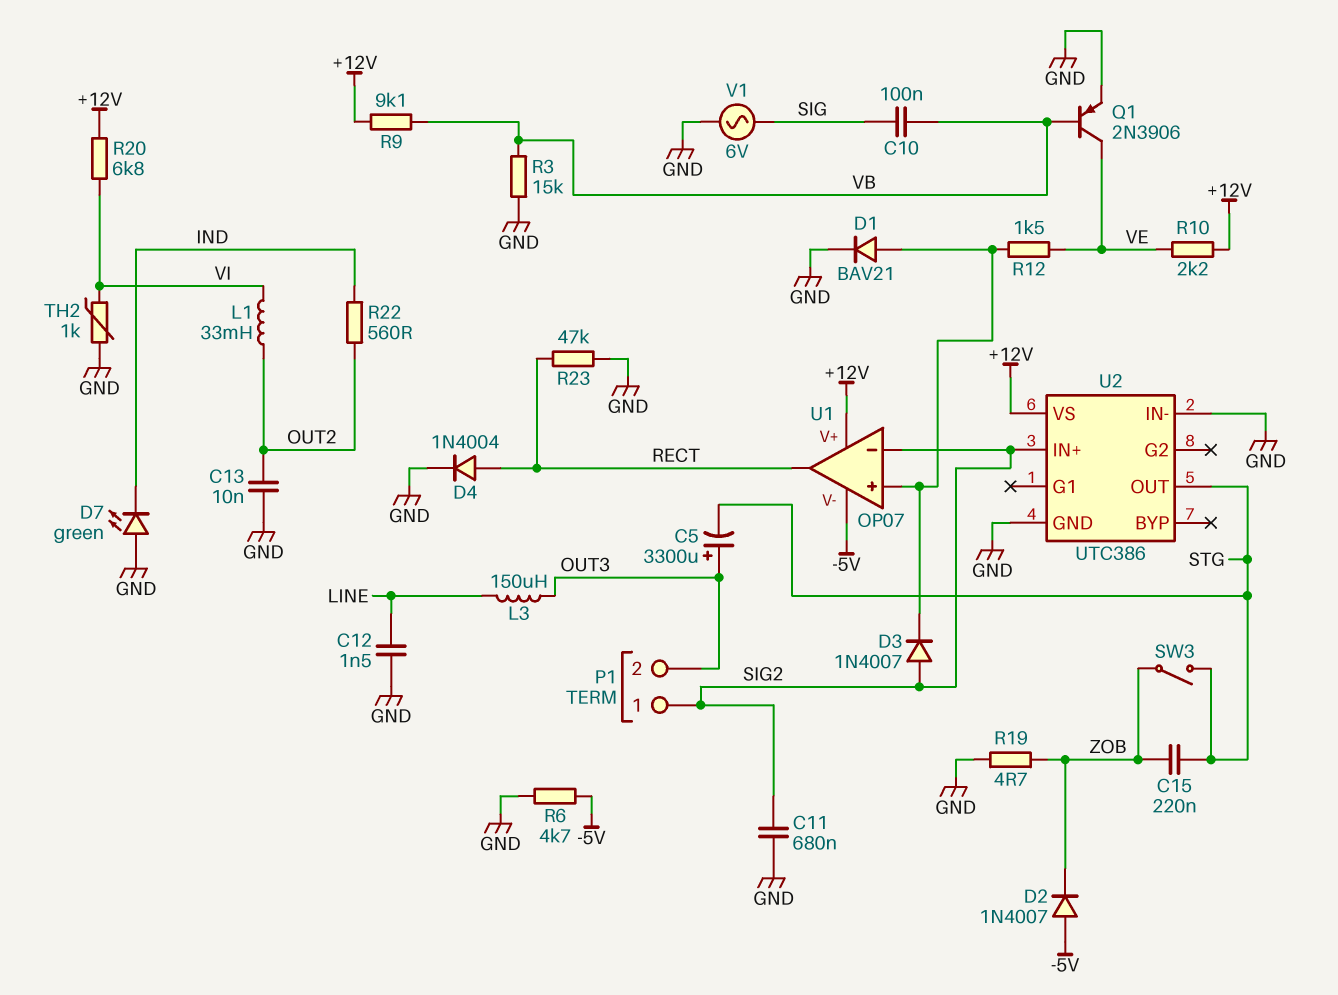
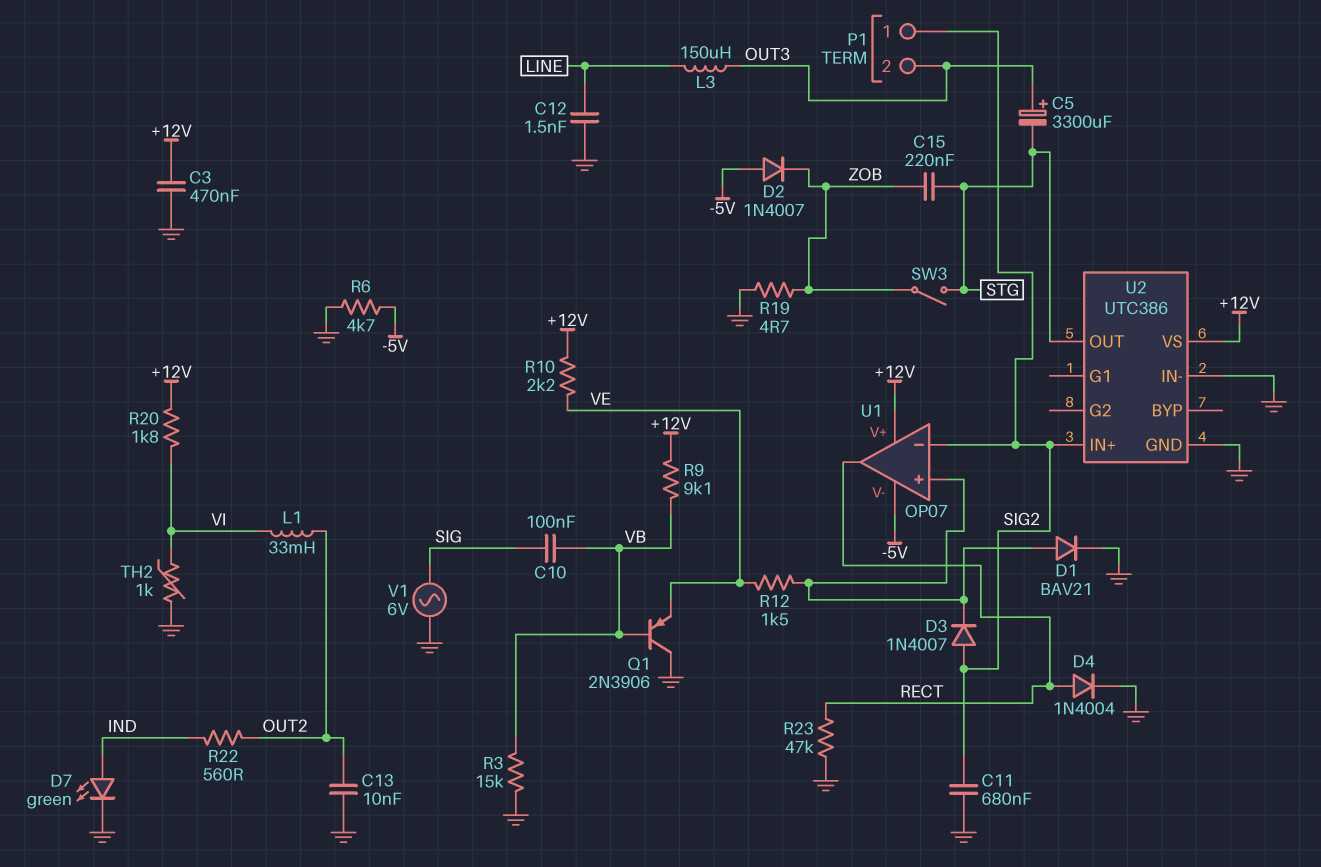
C3: none -> 470nF (+12V, GND)
D7: LED green (A GND, K IND) -> LED green (A IND, K GND)
Q1: PNP 2N3906 (B VB, C VE, E GND) -> PNP 2N3906 (B VB, C GND, E VE)
R20: 6.8k (+12V, VI) -> 1.8k (+12V, VI)

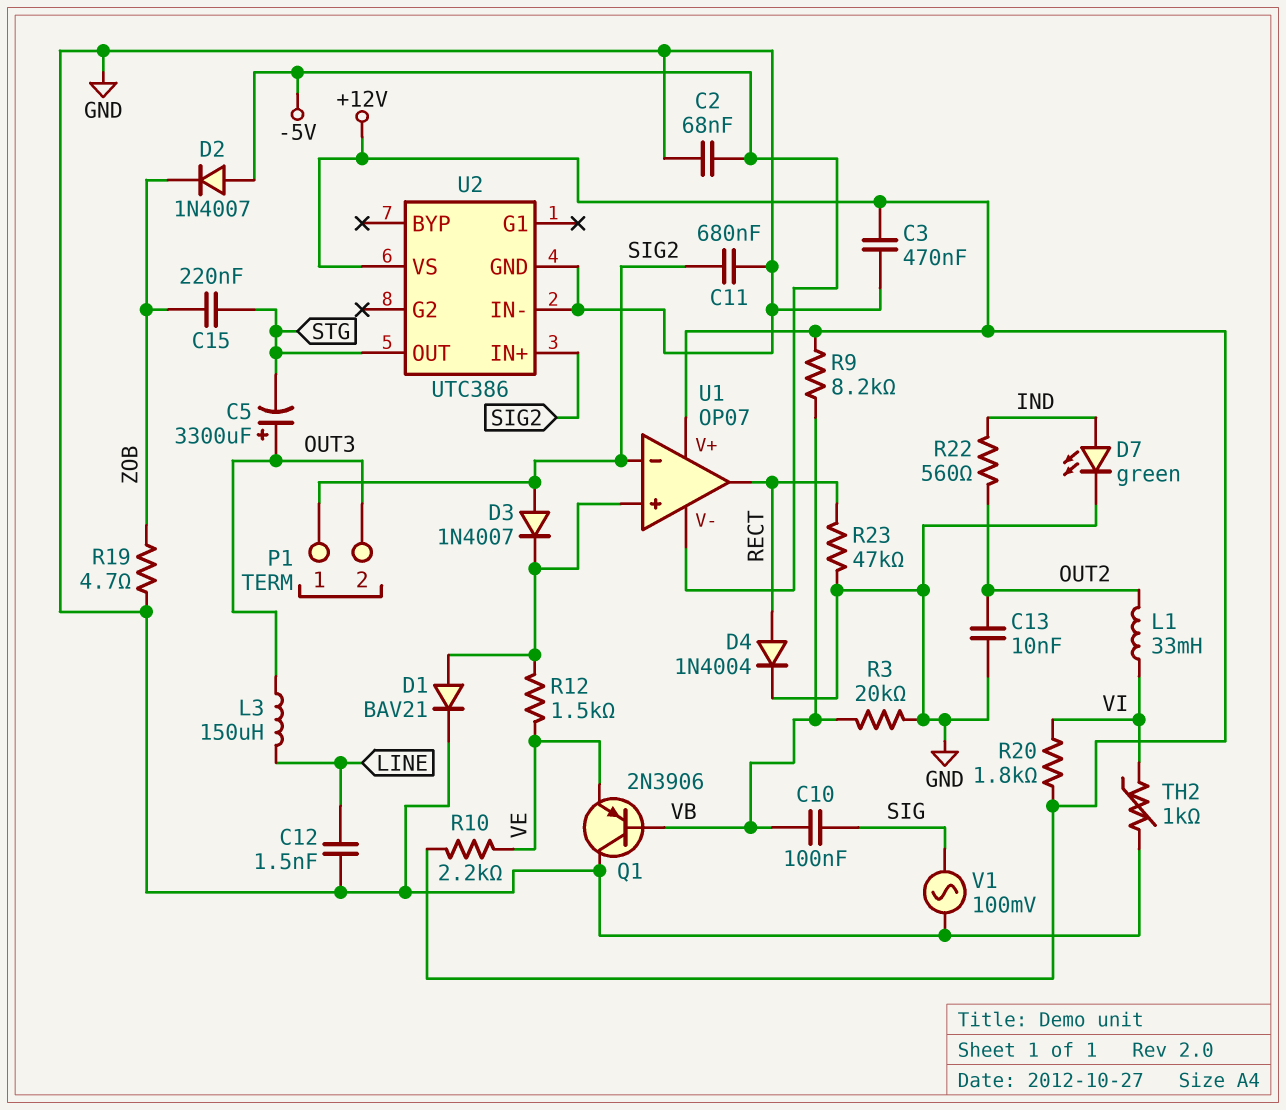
C2: none -> 68nF (-5V, GND)
R3: 15k (GND, VB) -> 20k (GND, VB)
R6: 4.7k (-5V, GND) -> none
R9: 9.1k (+12V, VB) -> 8.2k (+12V, VB)
SW3: switch (STG, ZOB) -> none
V1: AC 6V (GND, SIG) -> AC 100mV (GND, SIG)

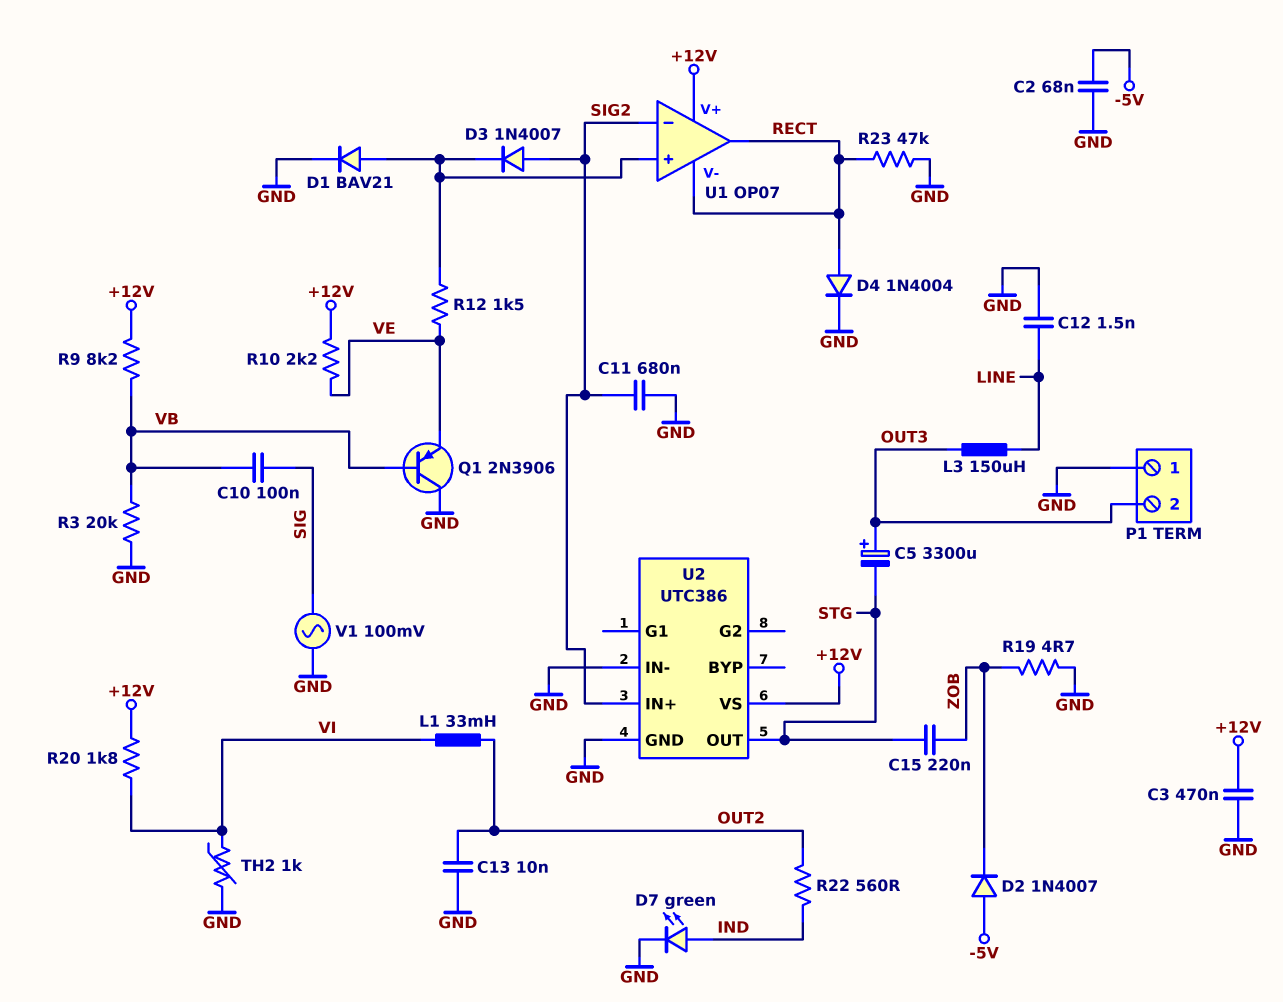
P1 pin 1: SIG2 -> GND
U1 pin V-: -5V -> RECT

